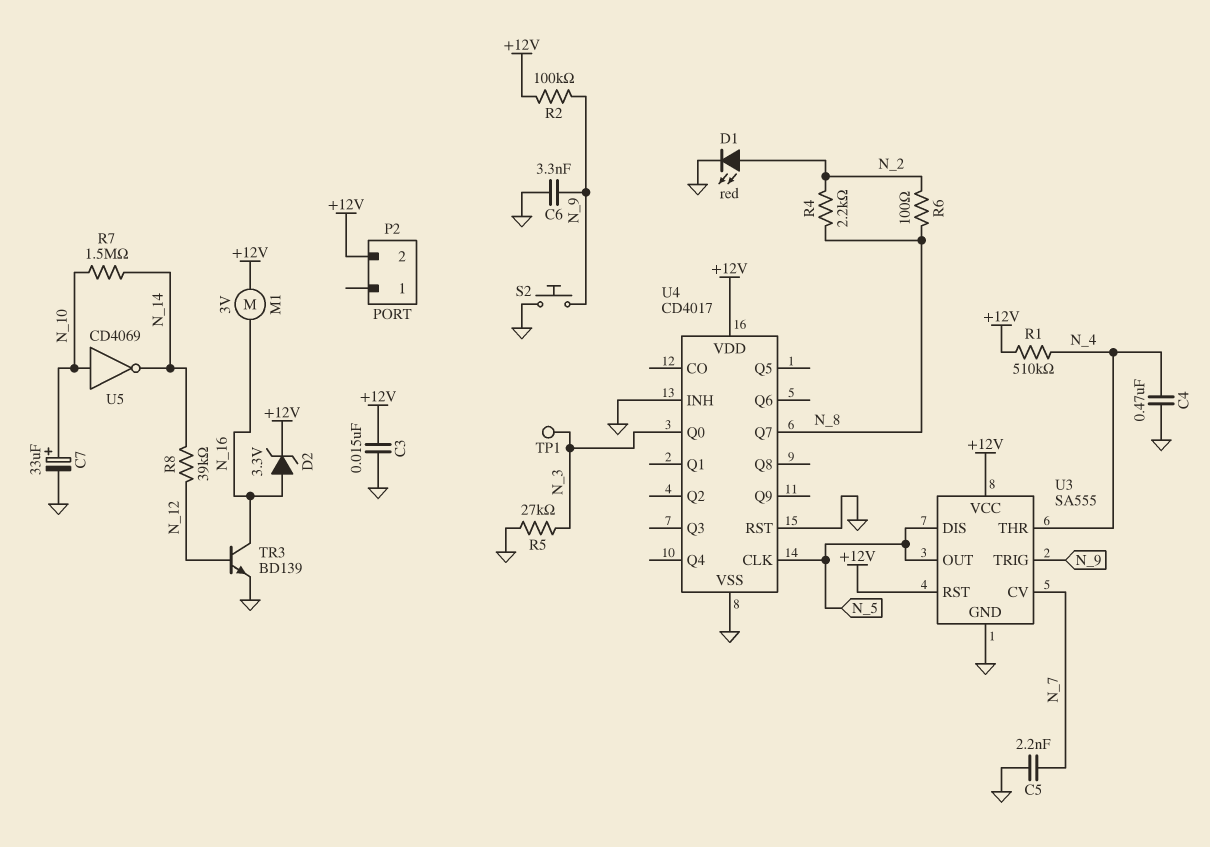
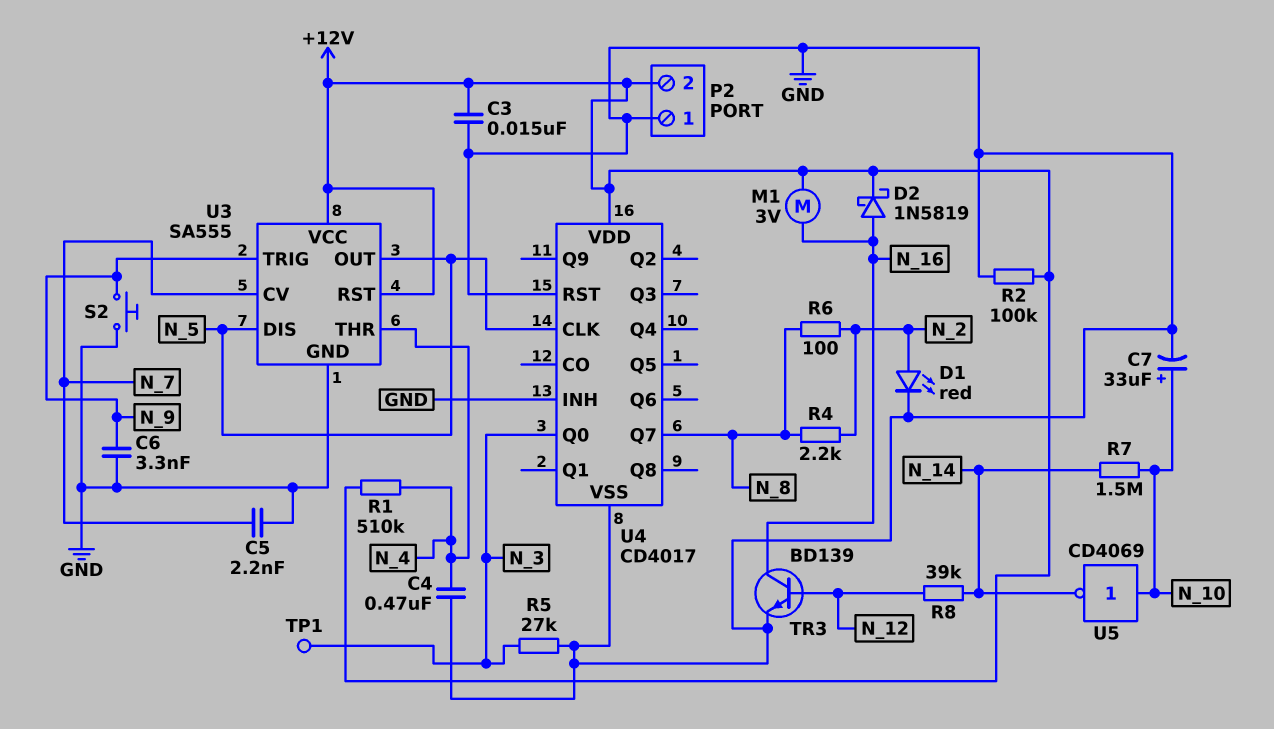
D2: zener 3.3V (A N_16, K +12V) -> schottky 1N5819 (A N_16, K +12V)
P2 pin 1: none -> GND
R2: 100k (+12V, N_9) -> 100k (+12V, GND)

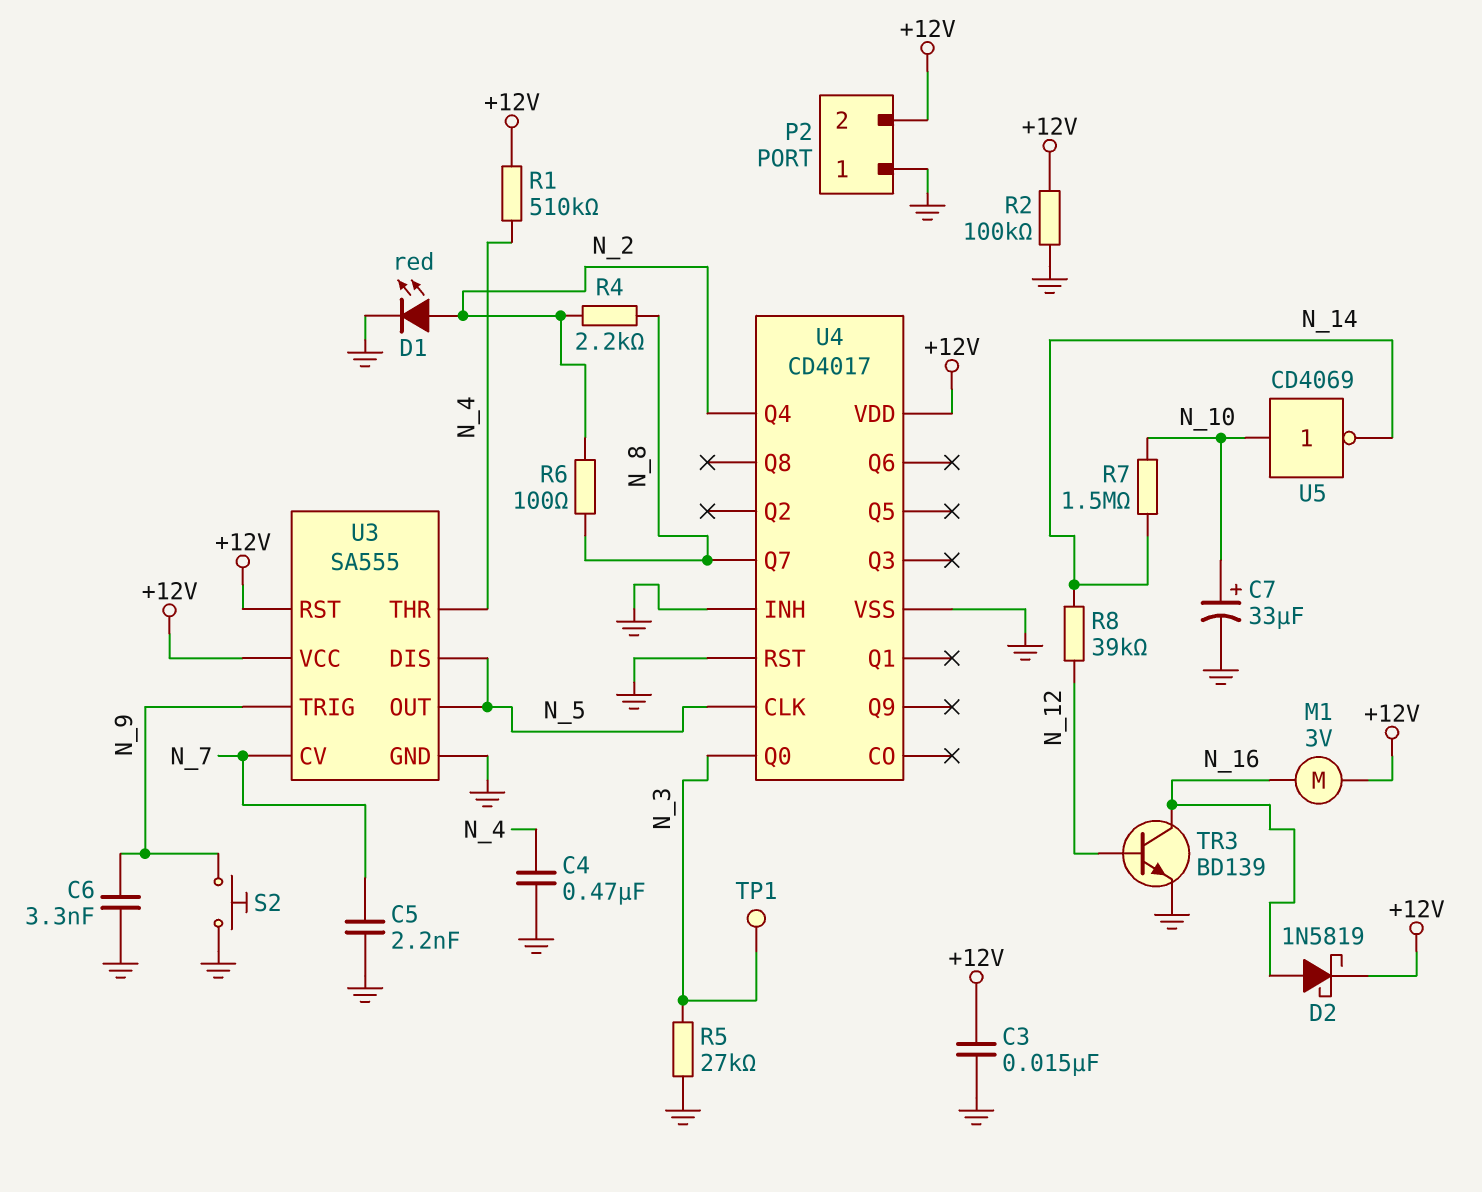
U4 pin Q4: none -> N_2

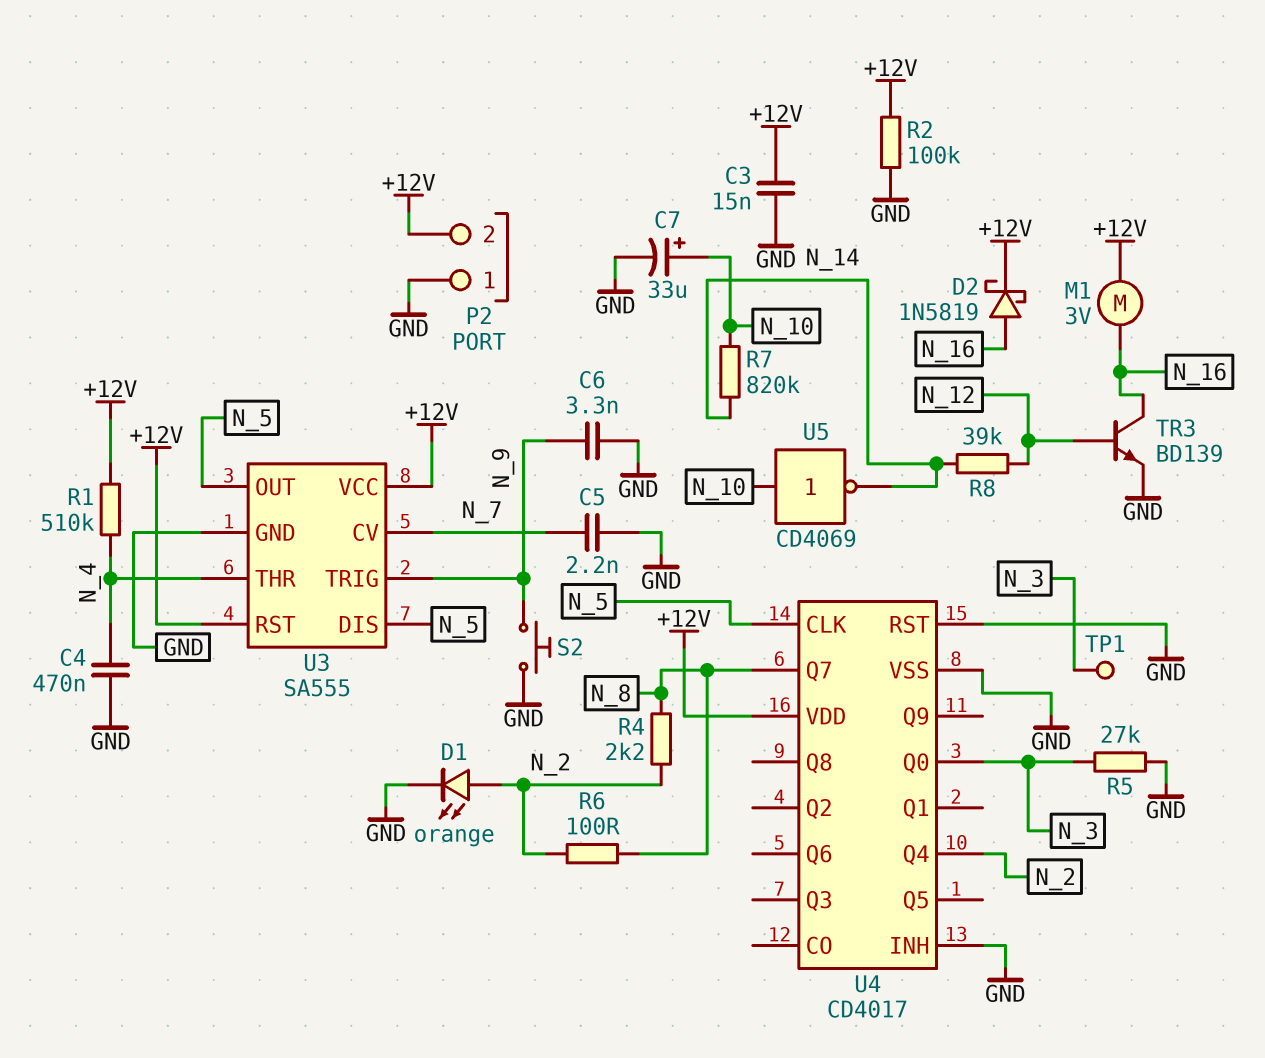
D1: LED red (A N_2, K GND) -> LED orange (A N_2, K GND)
R7: 1.5M (N_10, N_14) -> 820k (N_10, N_14)

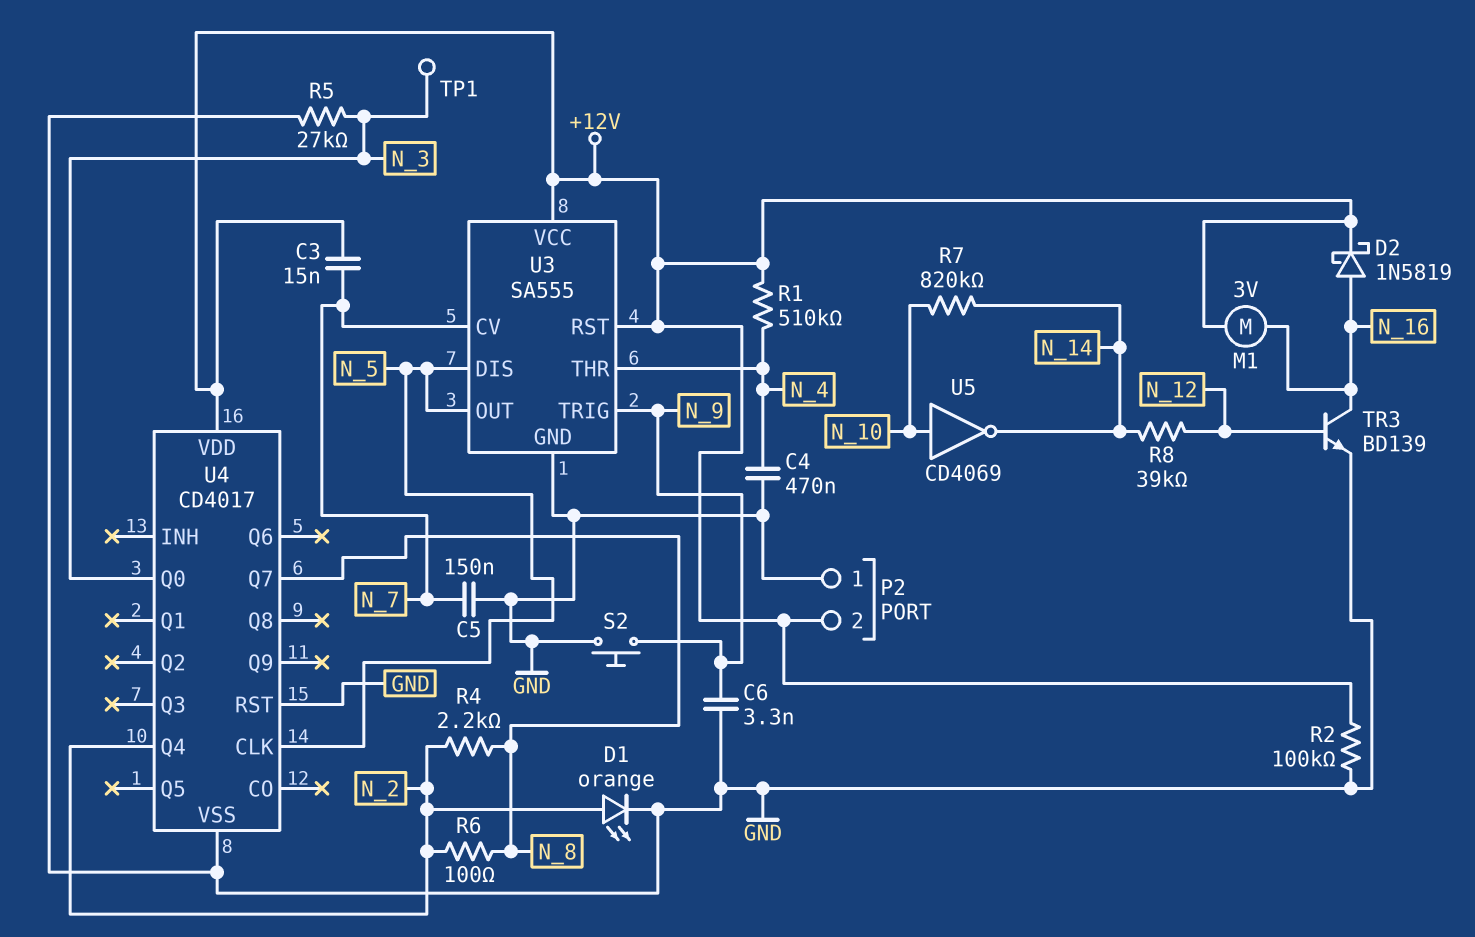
C3: 15nF (+12V, GND) -> 15nF (+12V, N_7)
C5: 2.2nF (GND, N_7) -> 150nF (GND, N_7)
C7: 33uF (plus N_10, minus GND) -> none
U4 pin INH: GND -> none

